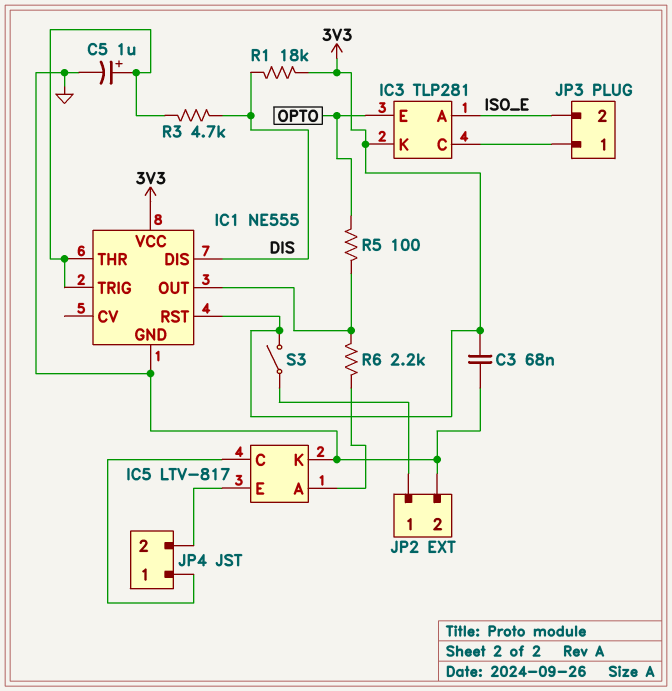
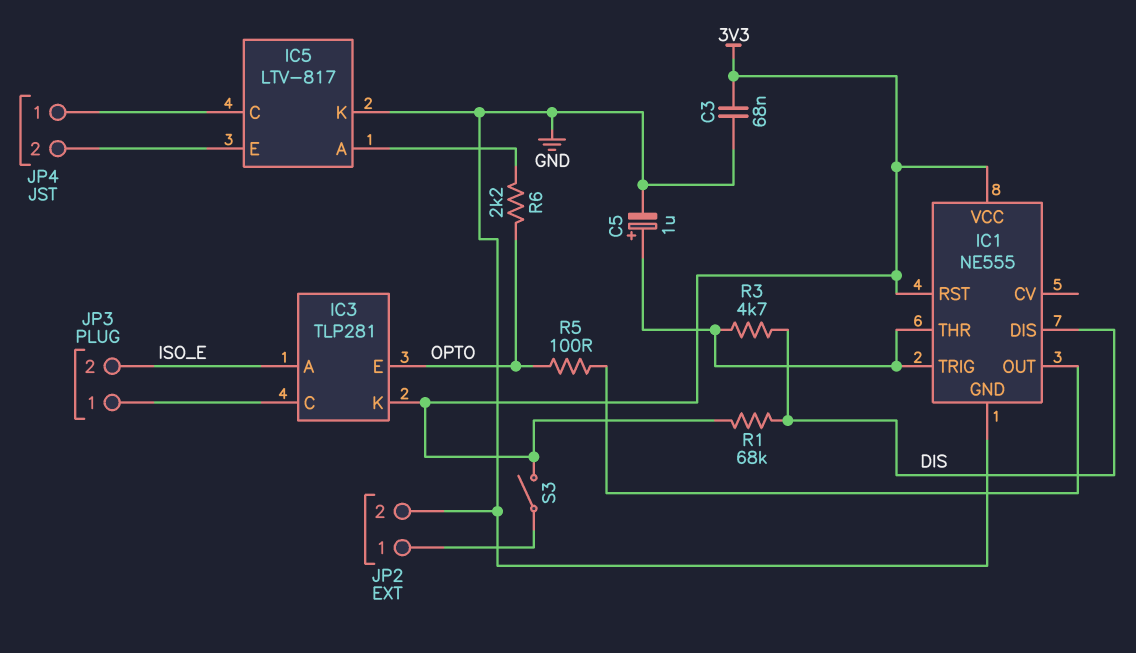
R1: 18k (3V3, DIS) -> 68k (3V3, DIS)
R6: 2.2k (IC1/OUT, IC5/A) -> 2.2k (IC5/A, OPTO)

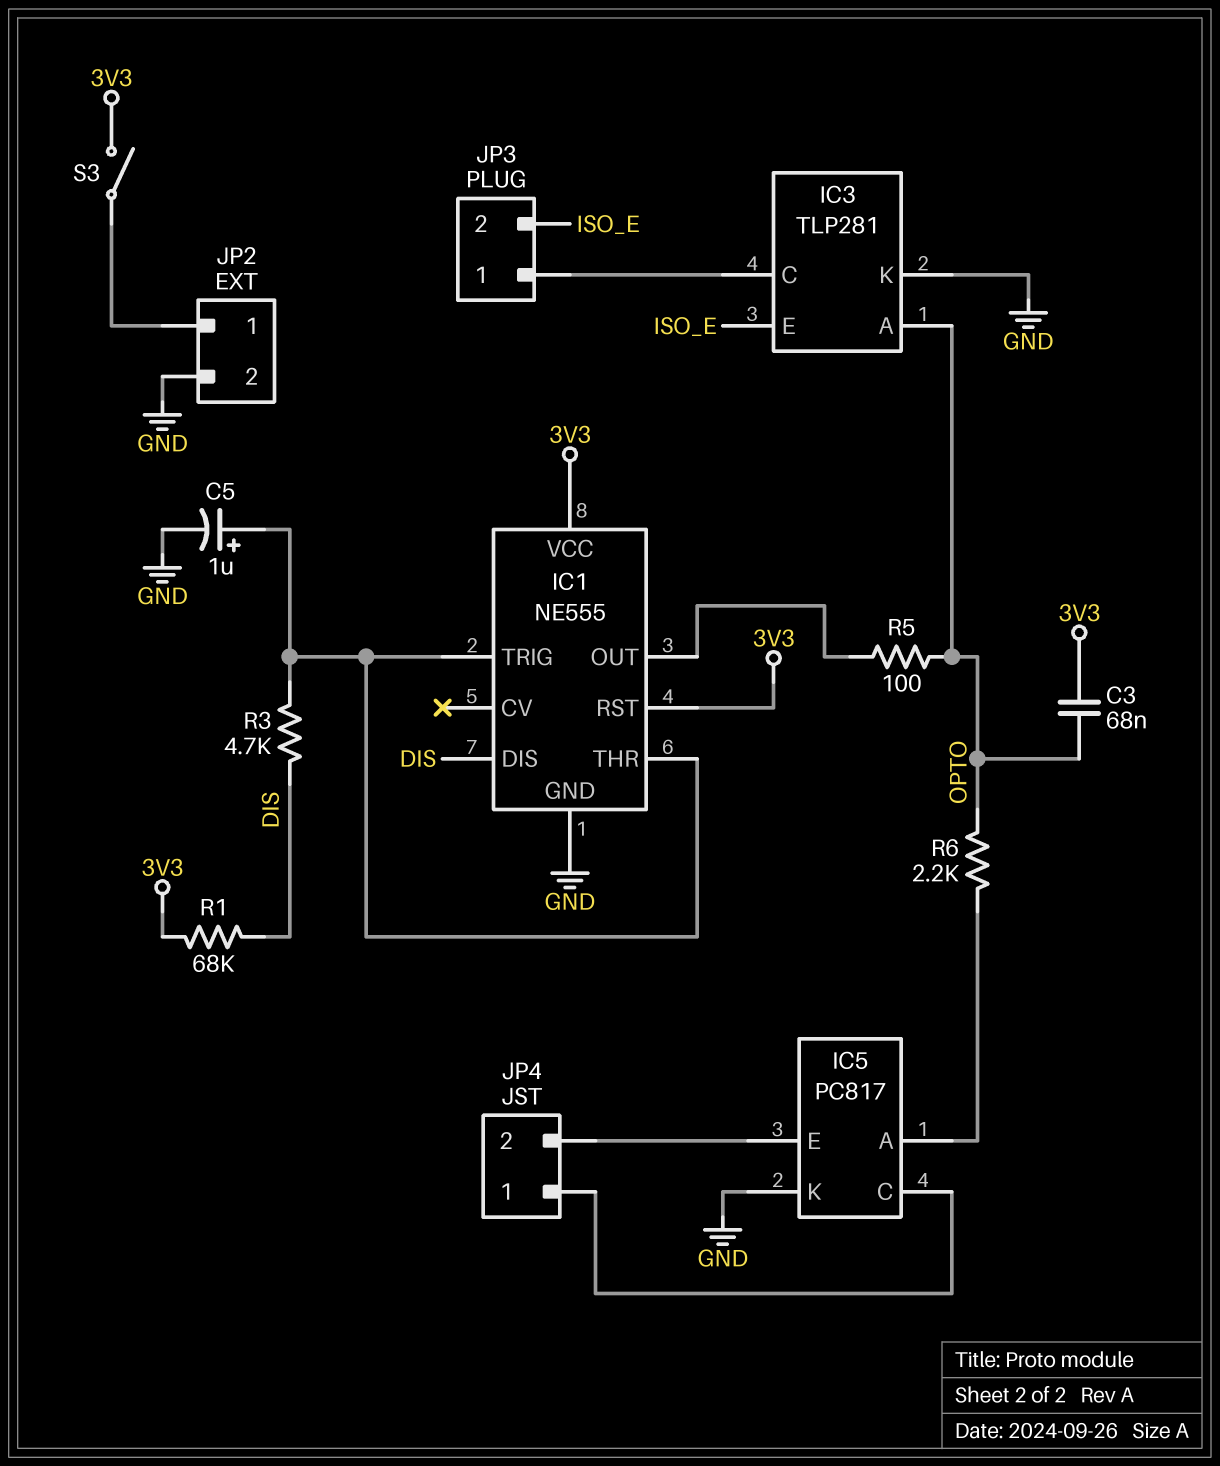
C3: 68nF (3V3, GND) -> 68nF (3V3, OPTO)
IC3 pin A: ISO_E -> OPTO
IC3 pin E: OPTO -> ISO_E
IC3 pin K: 3V3 -> GND
IC5: LTV-817 -> PC817

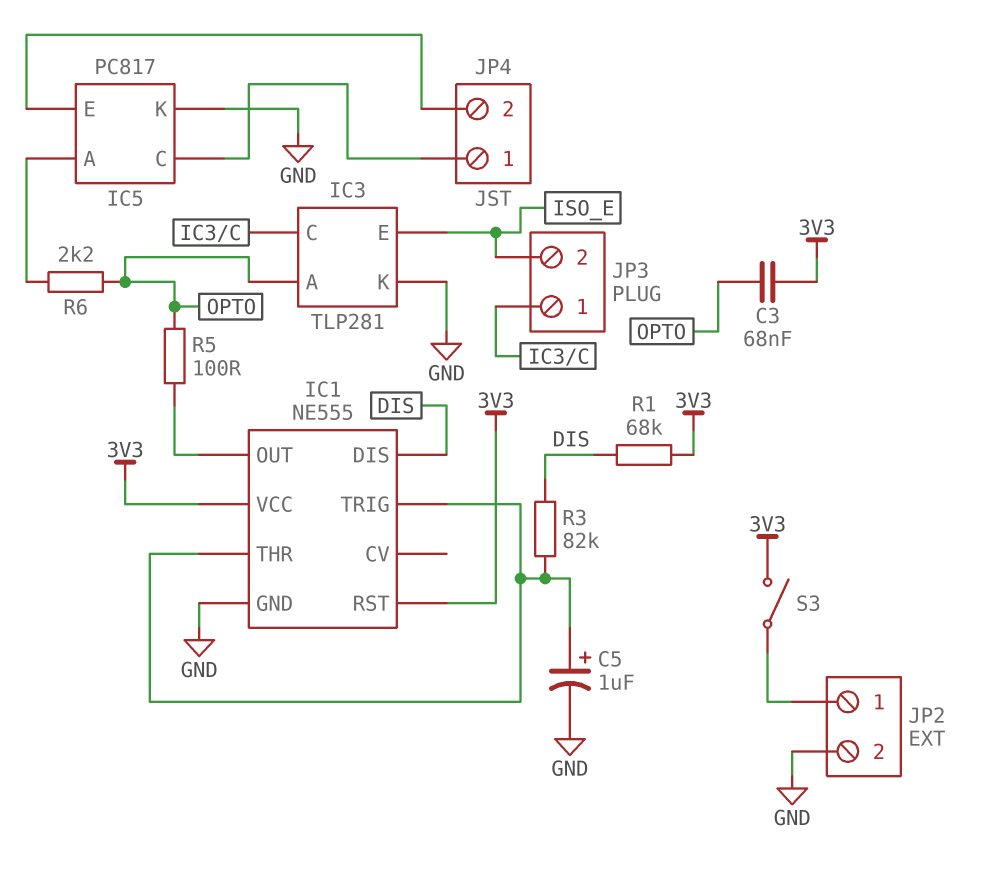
R3: 4.7k (DIS, IC1/THR) -> 82k (DIS, IC1/THR)

